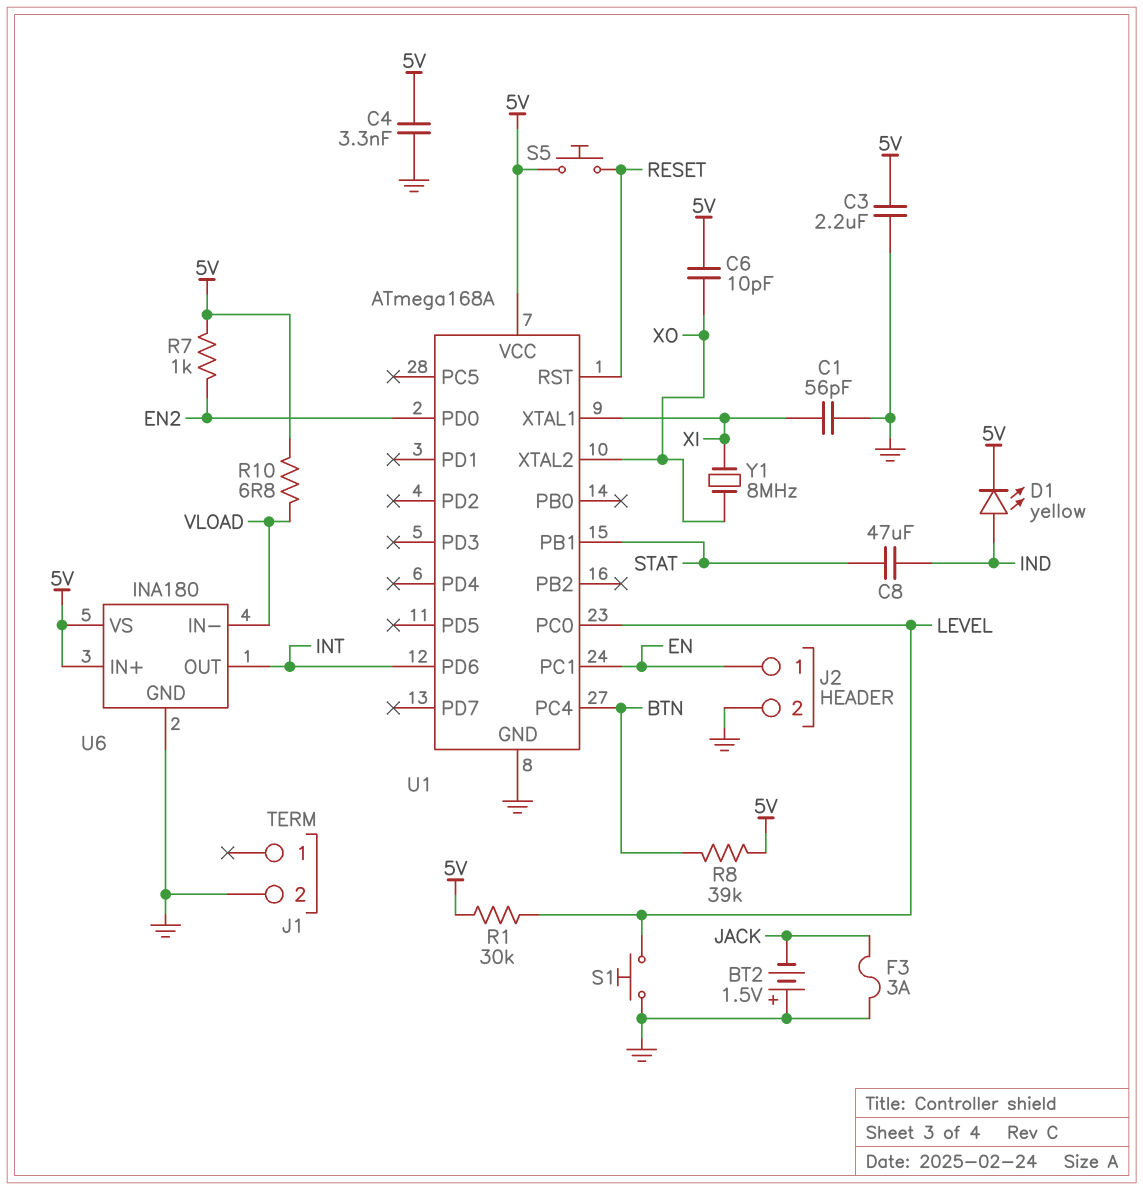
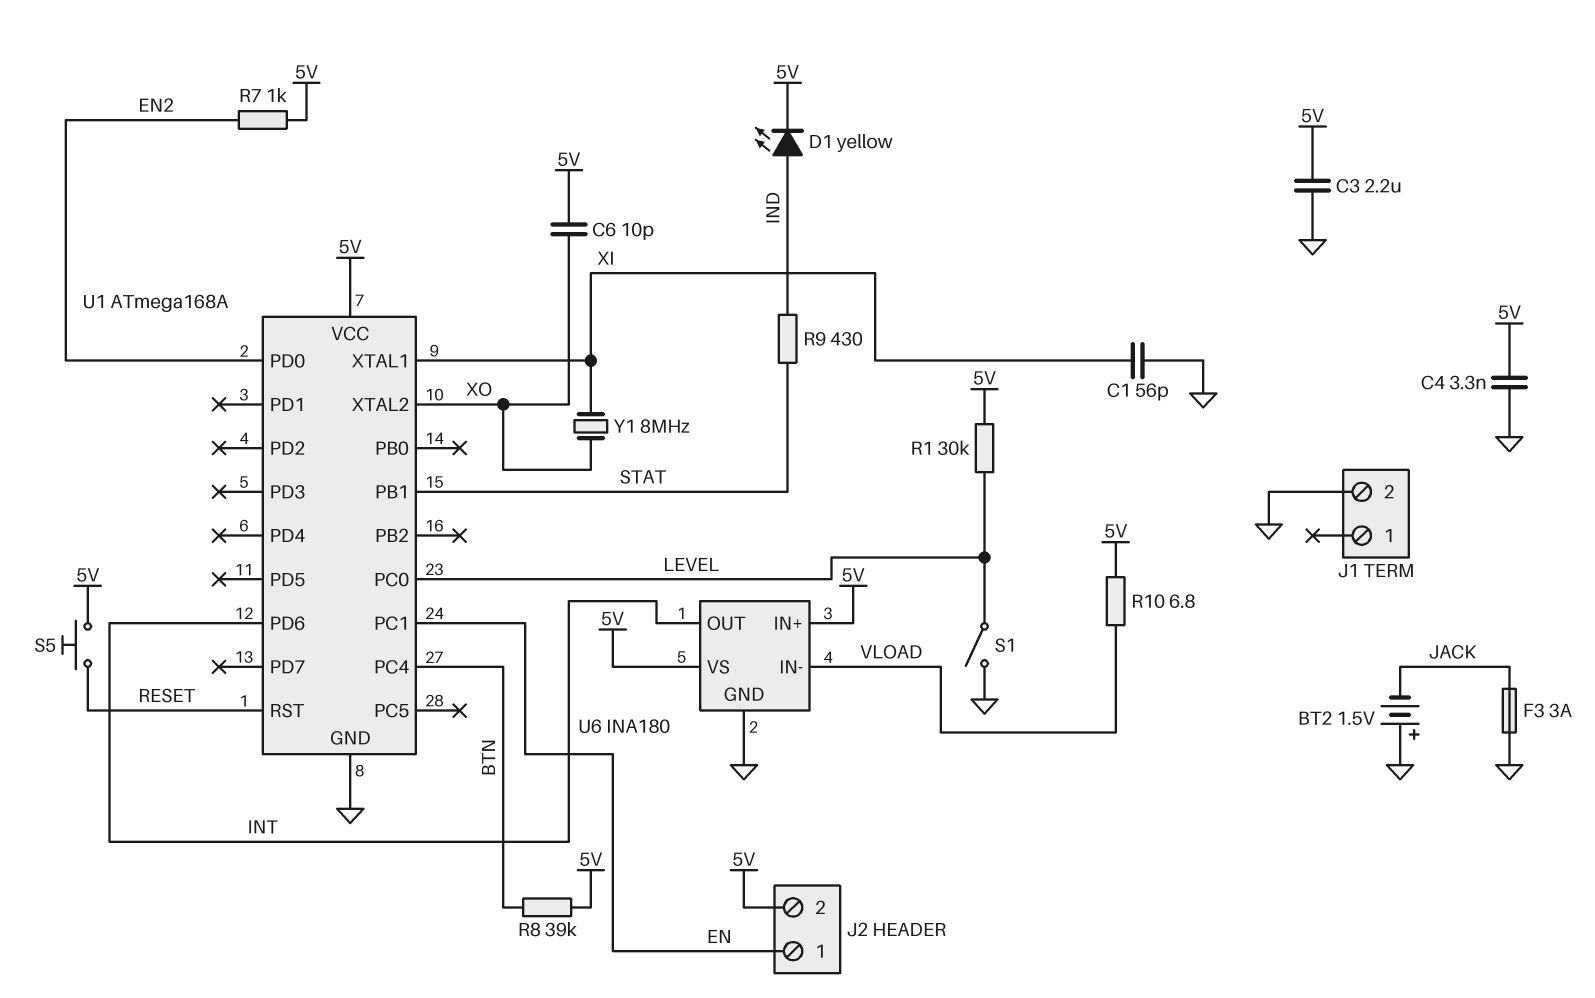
C8: 47uF (IND, STAT) -> none
J2 pin 2: GND -> 5V
R9: none -> 430 (IND, STAT)
S1: button (GND, LEVEL) -> switch (GND, LEVEL)

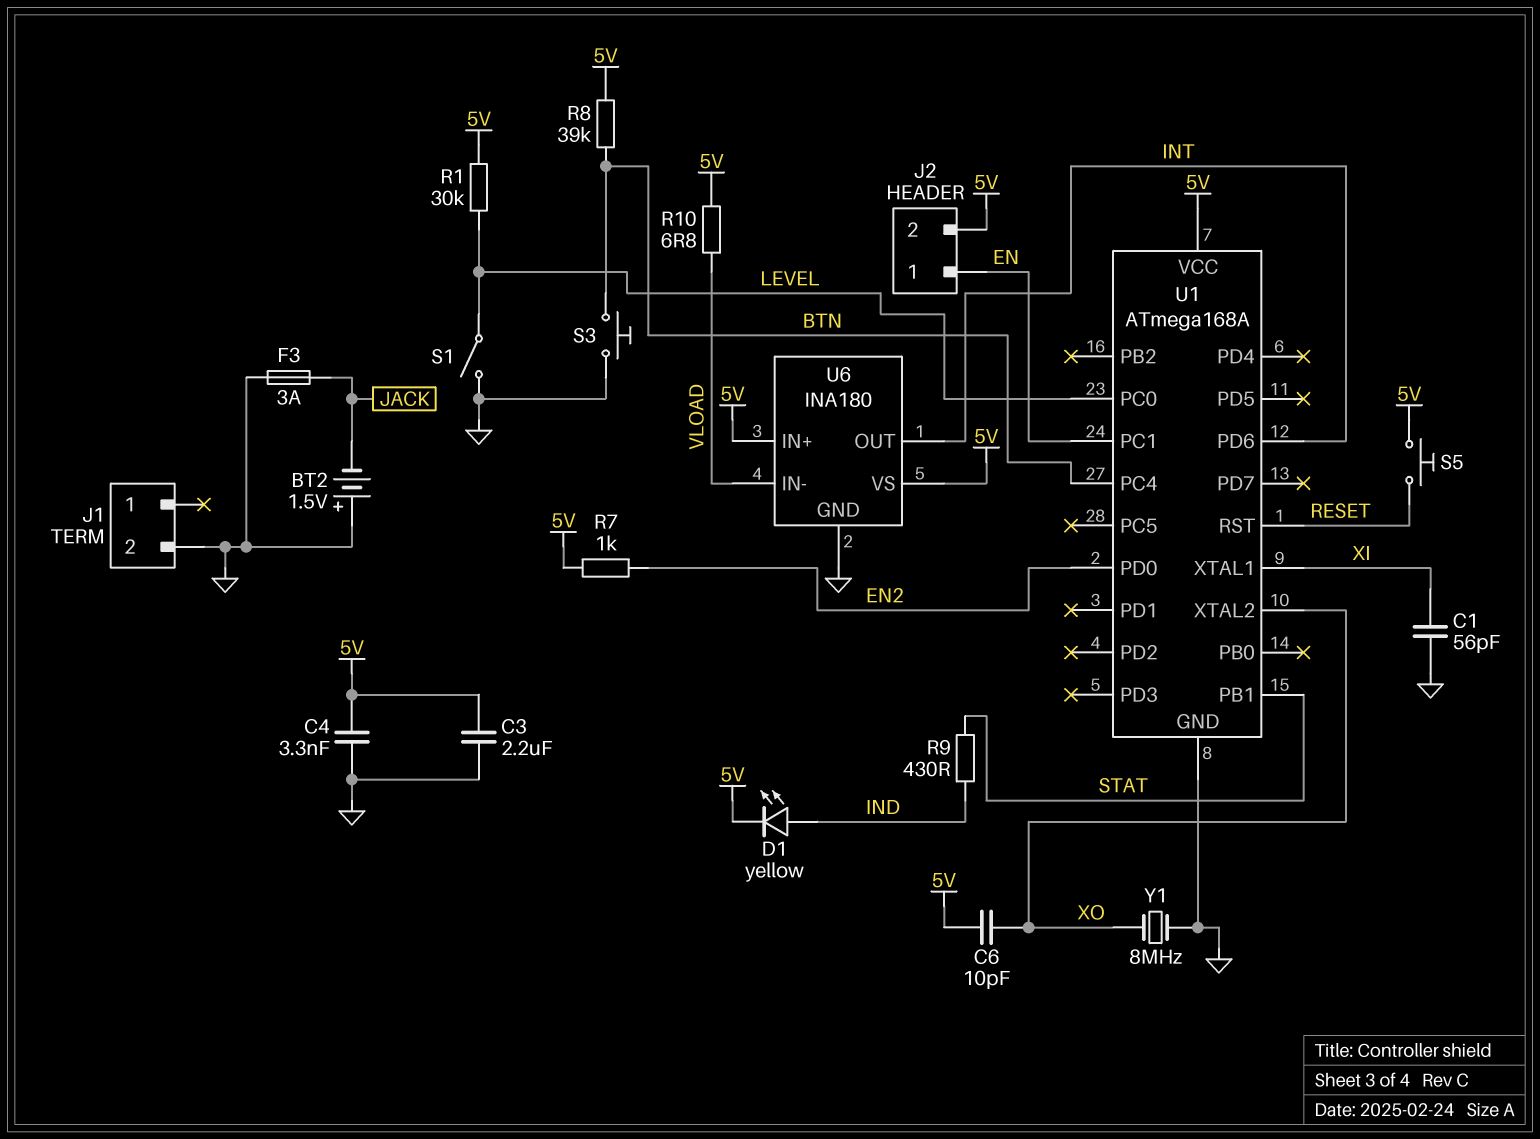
S3: none -> button (BTN, GND)
Y1: 8MHz (XI, XO) -> 8MHz (GND, XO)

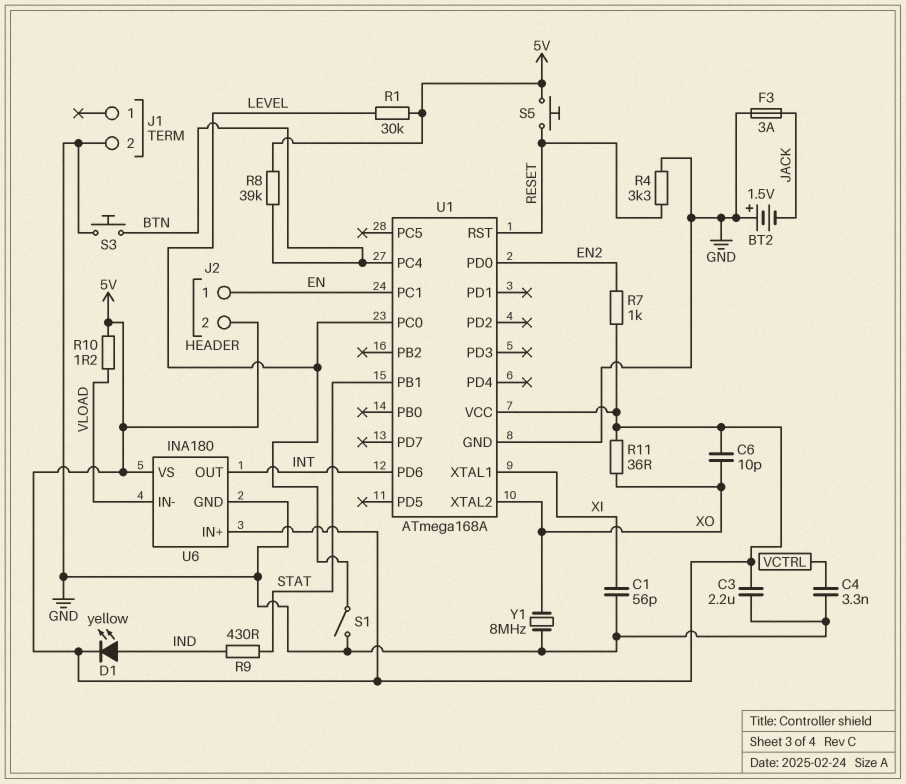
C4: 3.3nF (5V, GND) -> 3.3nF (GND, VCTRL)
R4: none -> 3.3k (GND, RESET)
R10: 6.8 (5V, VLOAD) -> 1.2 (5V, VLOAD)
R11: none -> 36 (5V, XO)

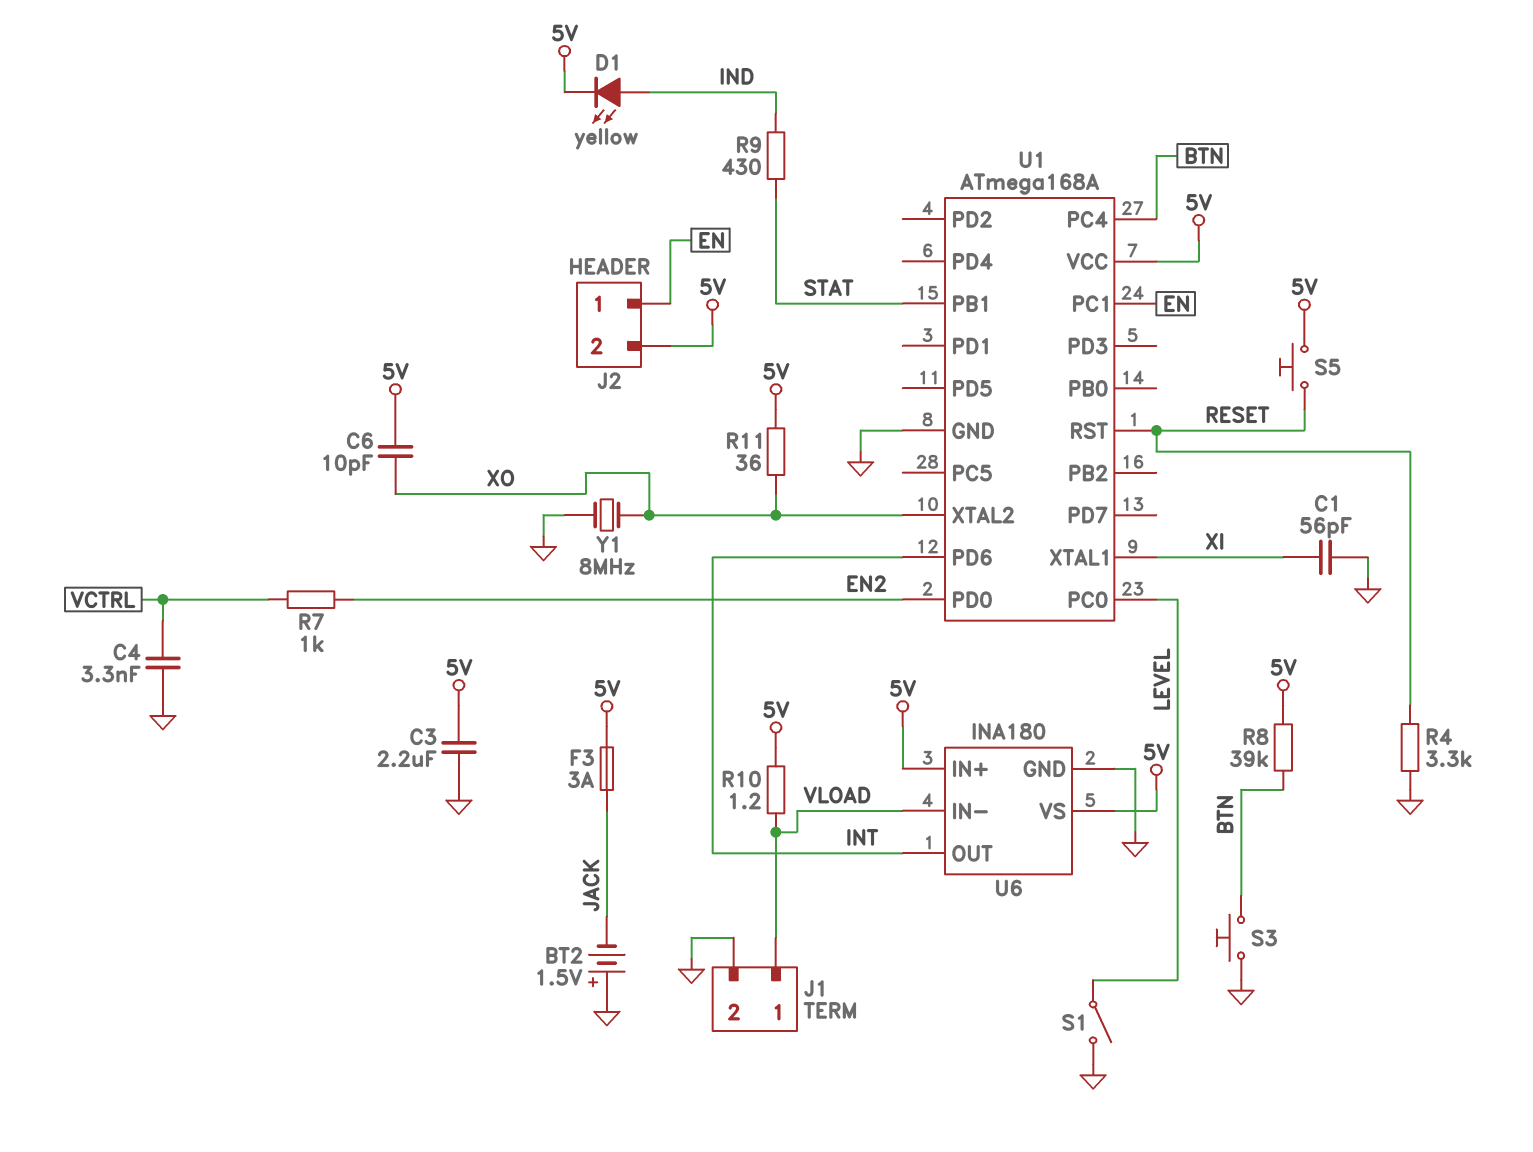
F3: 3A (GND, JACK) -> 3A (5V, JACK)
J1 pin 1: none -> VLOAD
R1: 30k (5V, LEVEL) -> none
R7: 1k (5V, EN2) -> 1k (EN2, VCTRL)

